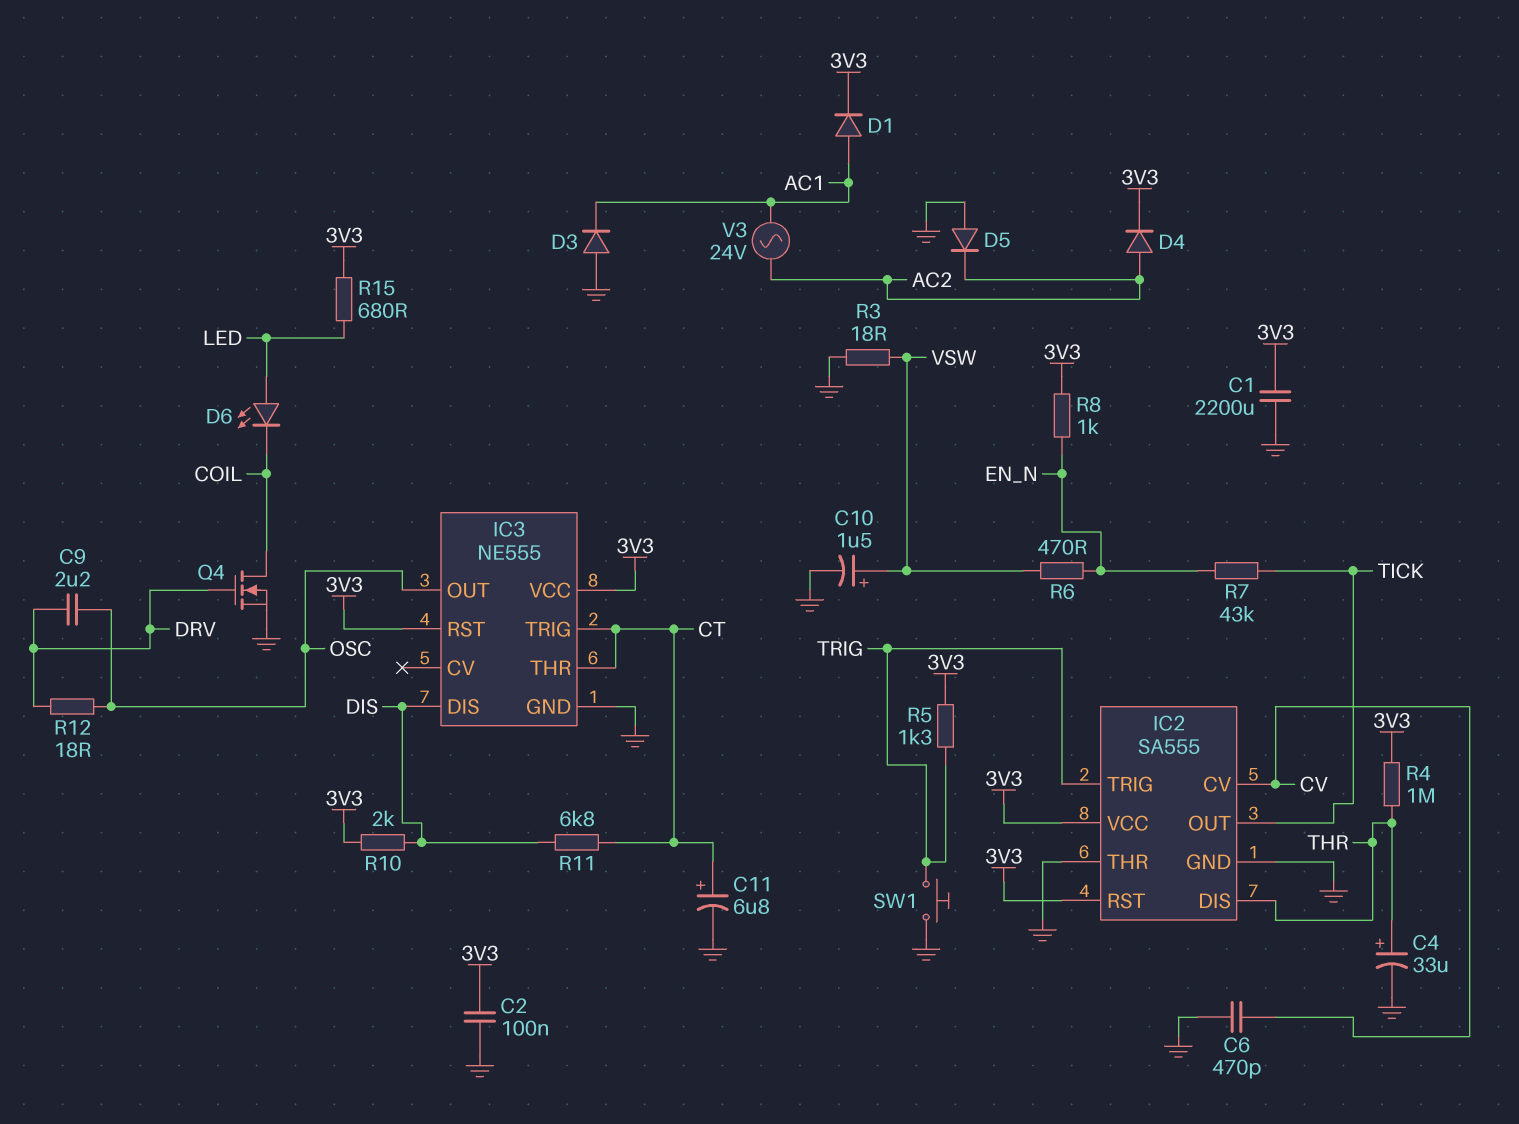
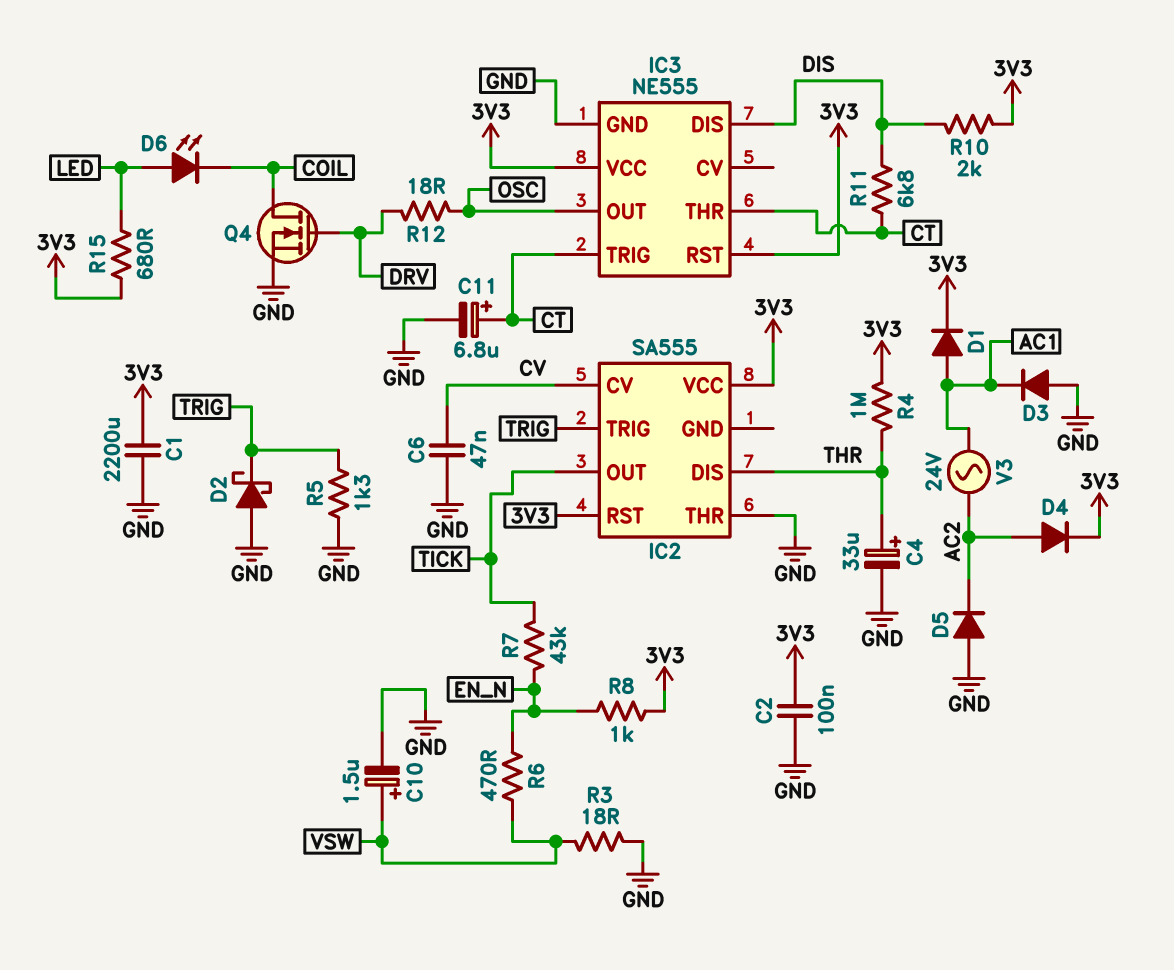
C6: 470pF (CV, GND) -> 47nF (CV, GND)
C9: 2.2uF (DRV, OSC) -> none
D2: none -> schottky (A GND, K TRIG)
IC2 pin GND: GND -> none
R5: 1.3k (3V3, TRIG) -> 1.3k (GND, TRIG)
SW1: button (GND, TRIG) -> none

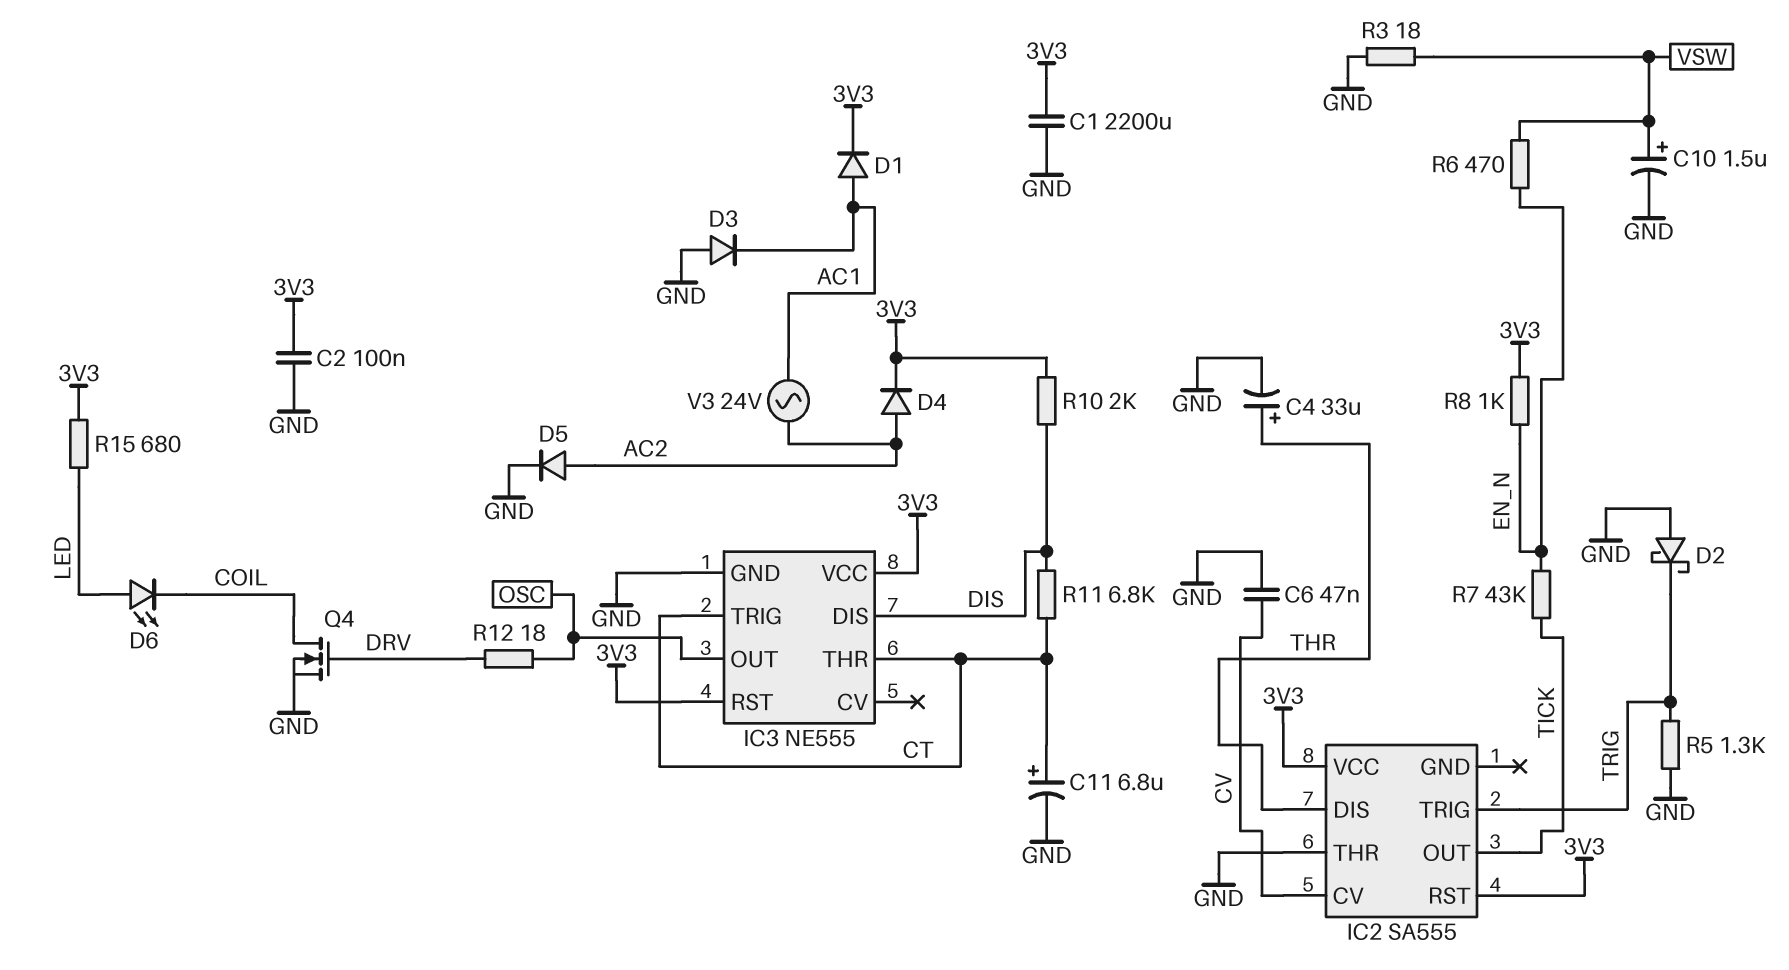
D5: diode (A GND, K AC2) -> diode (A AC2, K GND)
R4: 1M (3V3, THR) -> none

